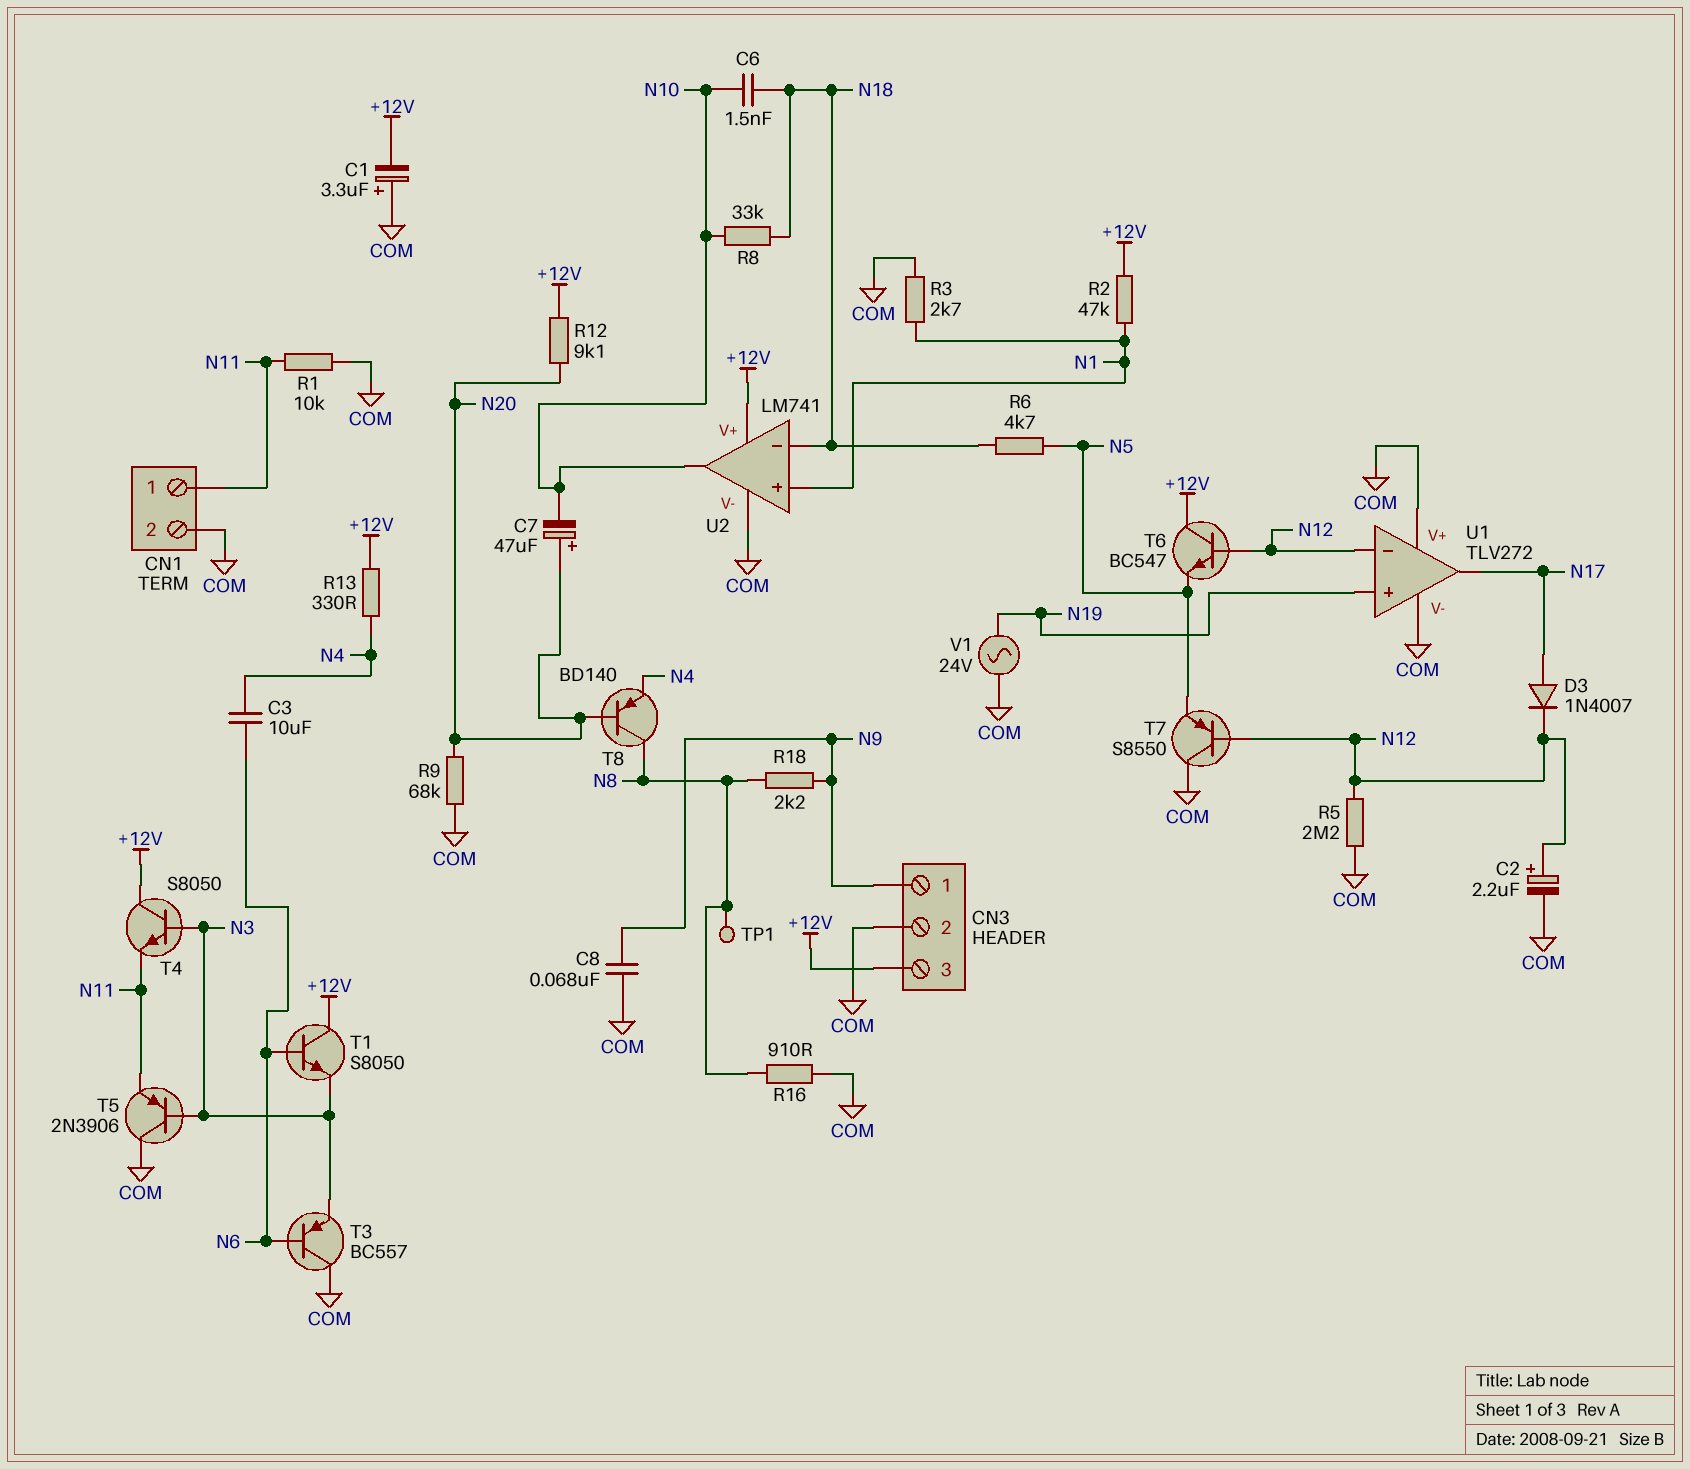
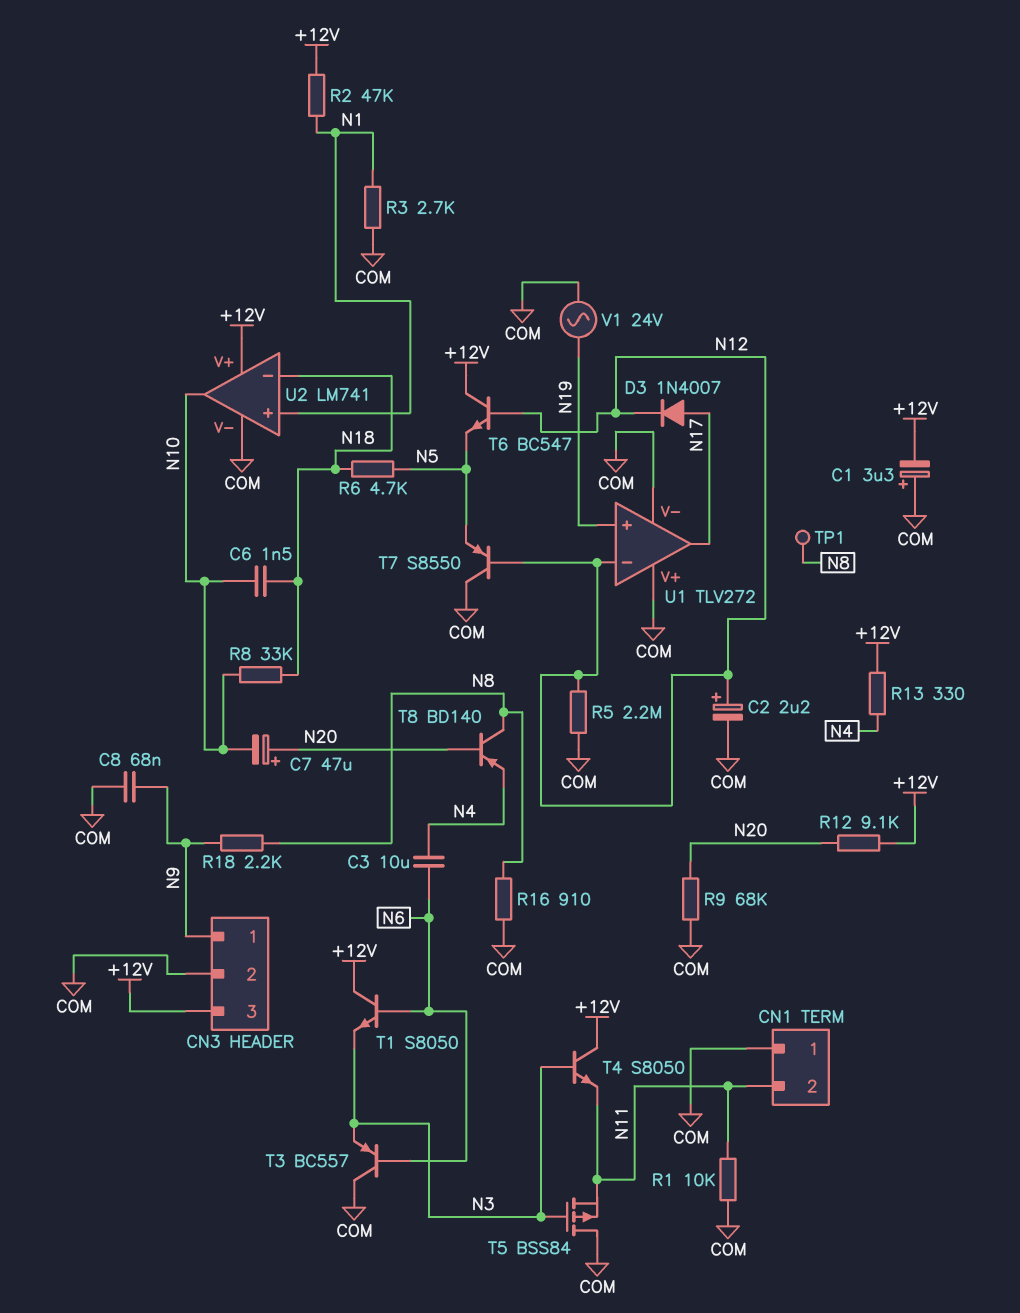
CN1 pin 1: N11 -> COM
CN1 pin 2: COM -> N11
T5: PNP 2N3906 (B N3, C COM, E N11) -> PMOS BSS84 (G N3, D COM, S N11)

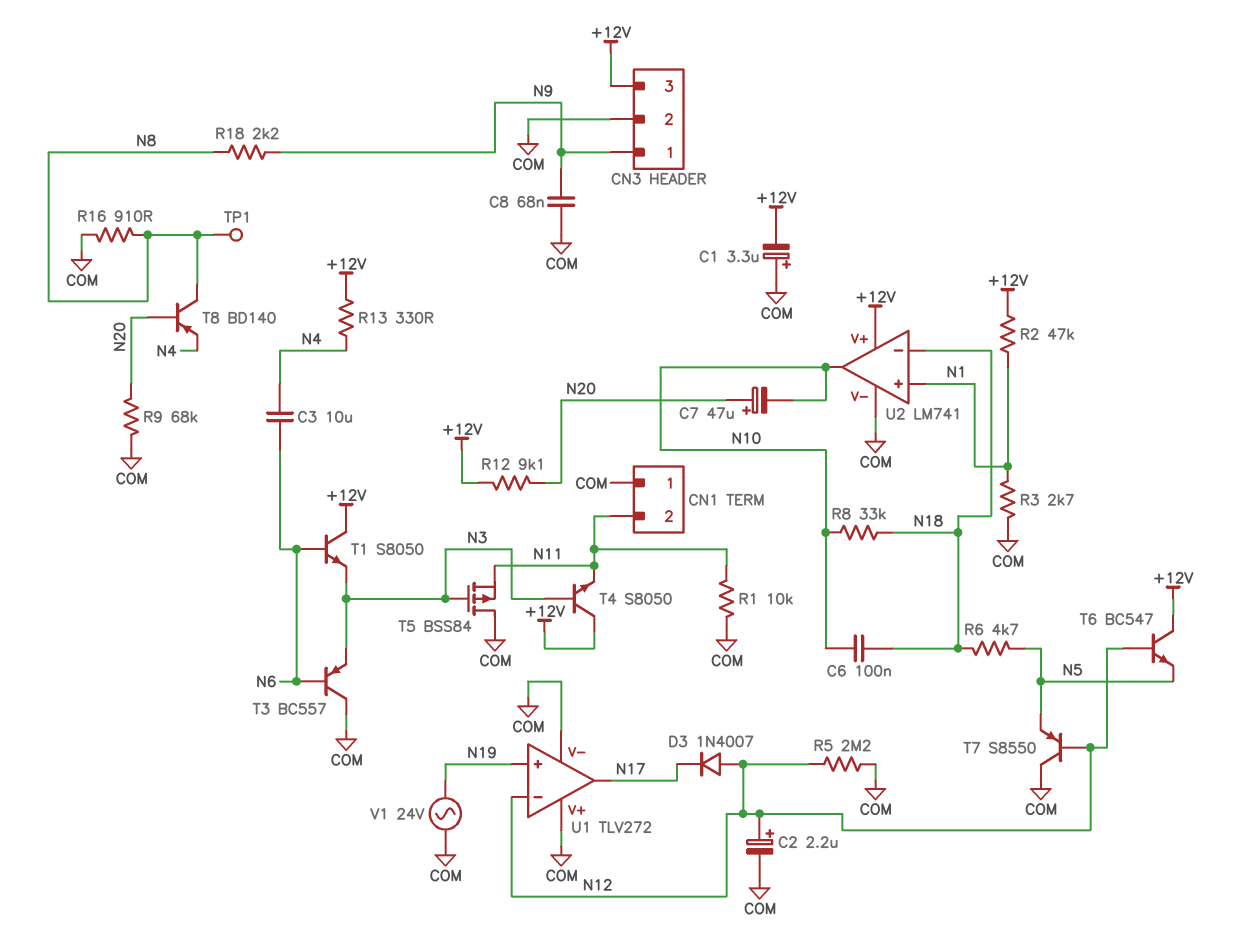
C6: 1.5nF (N10, N18) -> 100nF (N10, N18)
D3: diode 1N4007 (A N17, K N12) -> diode 1N4007 (A N12, K N17)

